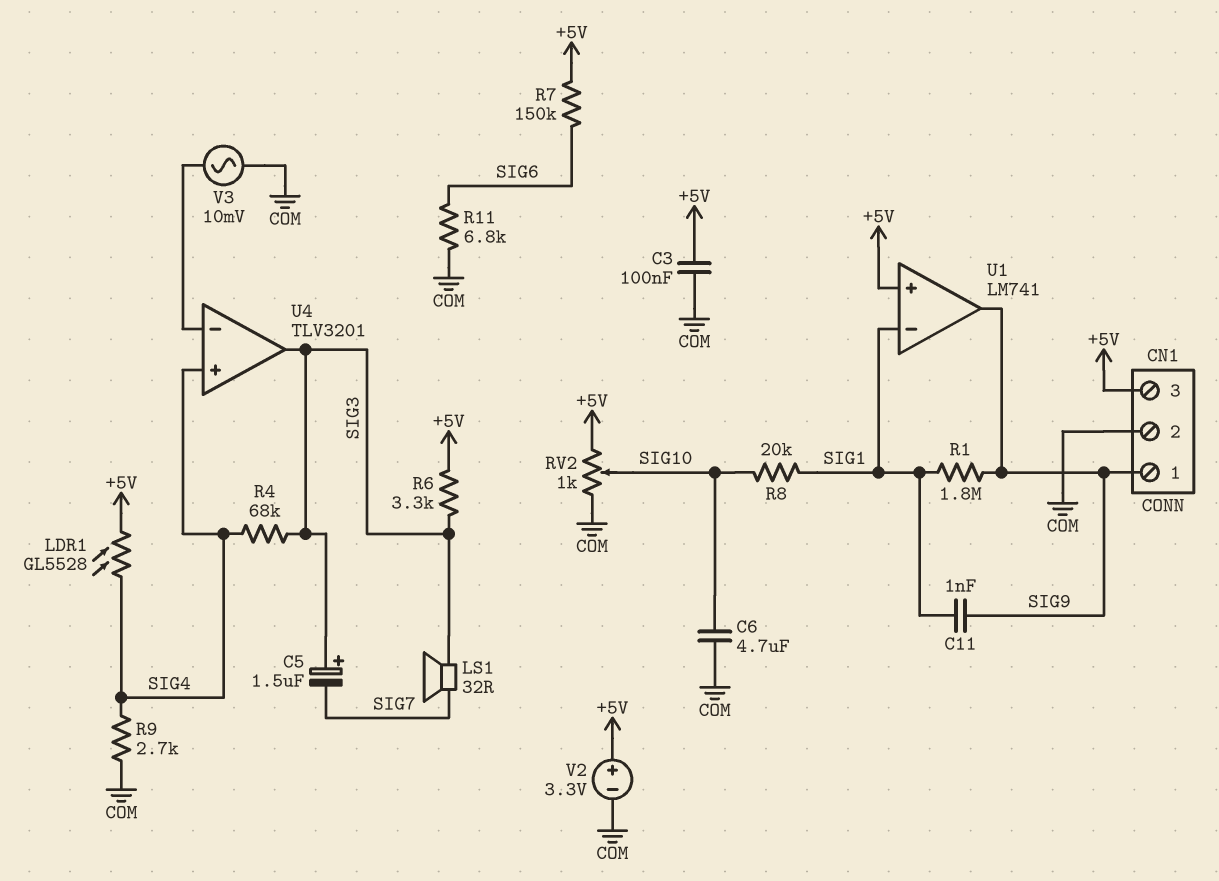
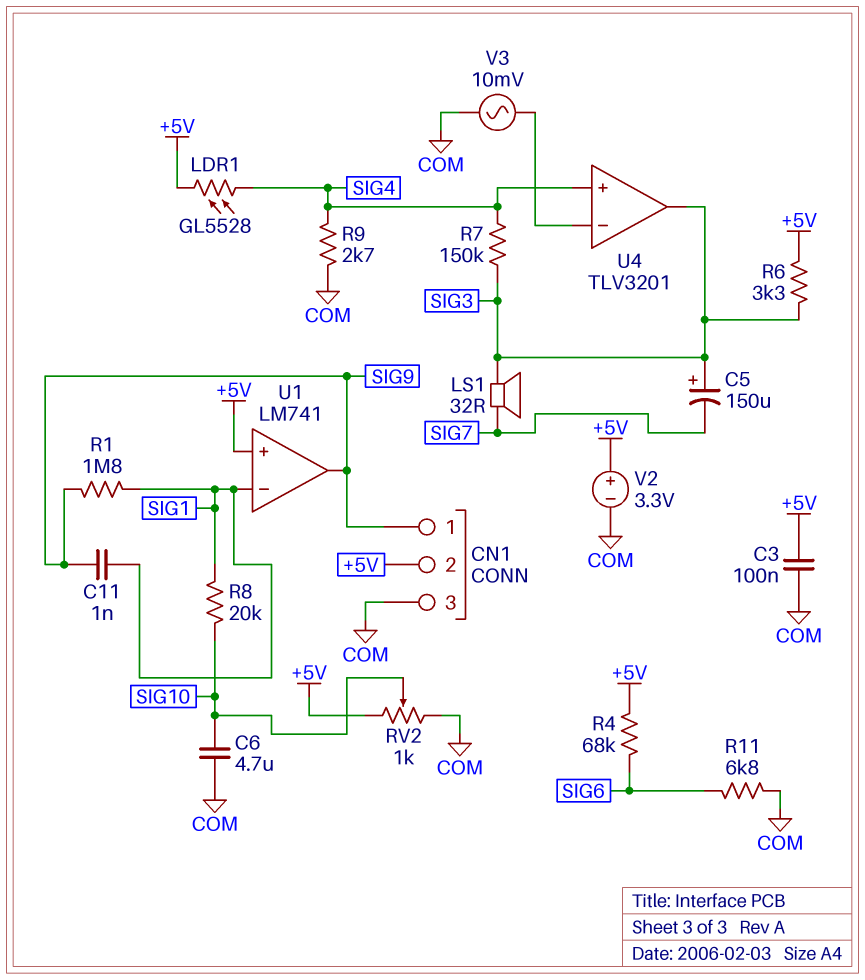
C5: 1.5uF (plus SIG3, minus SIG7) -> 150uF (plus SIG3, minus SIG7)
CN1 pin 2: COM -> +5V
CN1 pin 3: +5V -> COM
R4: 68k (SIG3, SIG4) -> 68k (+5V, SIG6)
R7: 150k (+5V, SIG6) -> 150k (SIG3, SIG4)

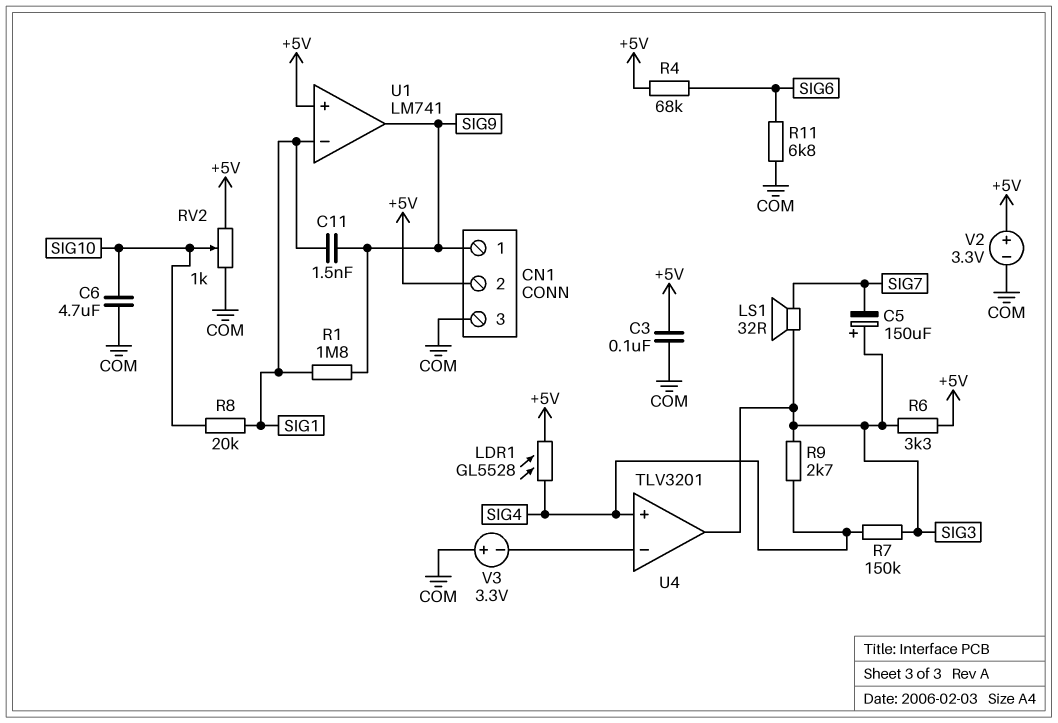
C11: 1nF (SIG1, SIG9) -> 1.5nF (SIG1, SIG9)
R9: 2.7k (COM, SIG4) -> 2.7k (SIG3, SIG4)
V3: AC 10mV (COM, U4/in-) -> 3.3V (plus COM, minus U4/in-)

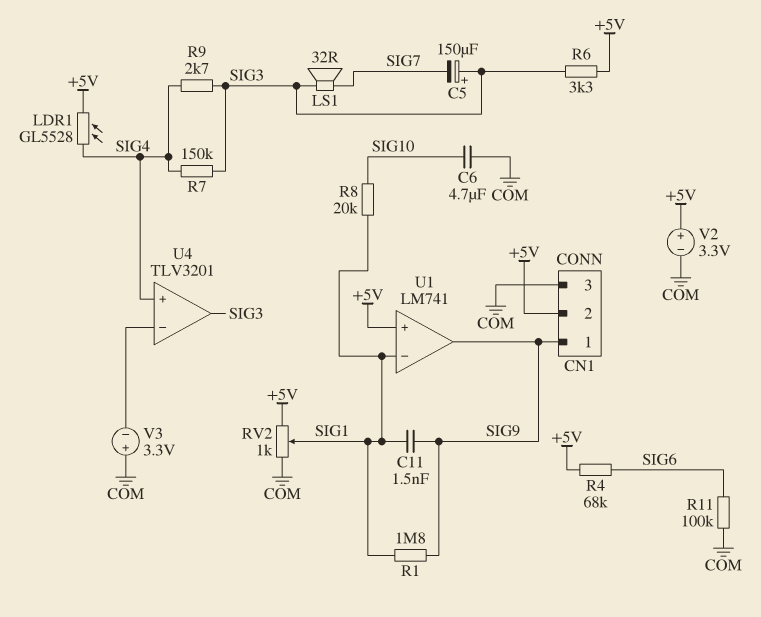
C3: 100nF (+5V, COM) -> none
R11: 6.8k (COM, SIG6) -> 100k (COM, SIG6)
RV2: 1k (+5V, COM, wiper SIG10) -> 1k (+5V, COM, wiper SIG1)

